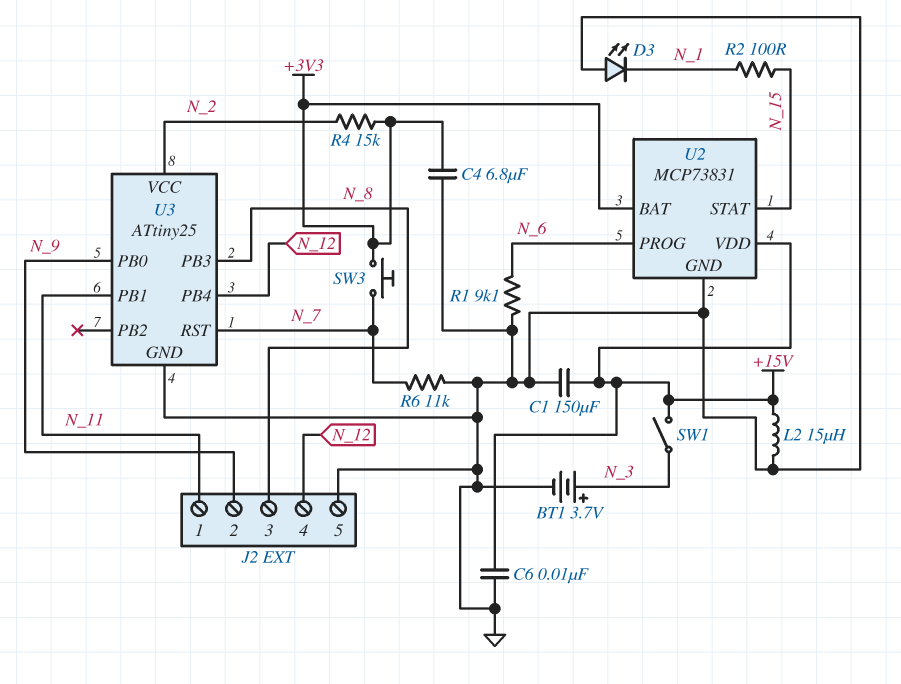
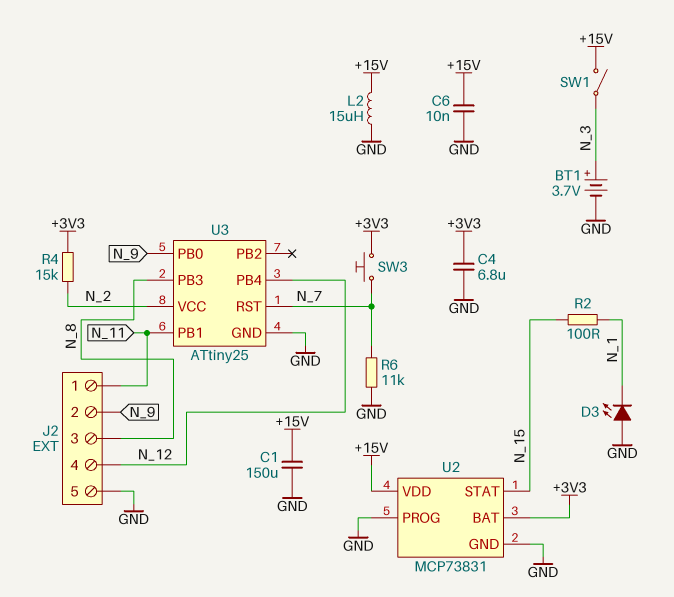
R1: 9.1k (GND, N_6) -> none
U2 pin PROG: N_6 -> GND

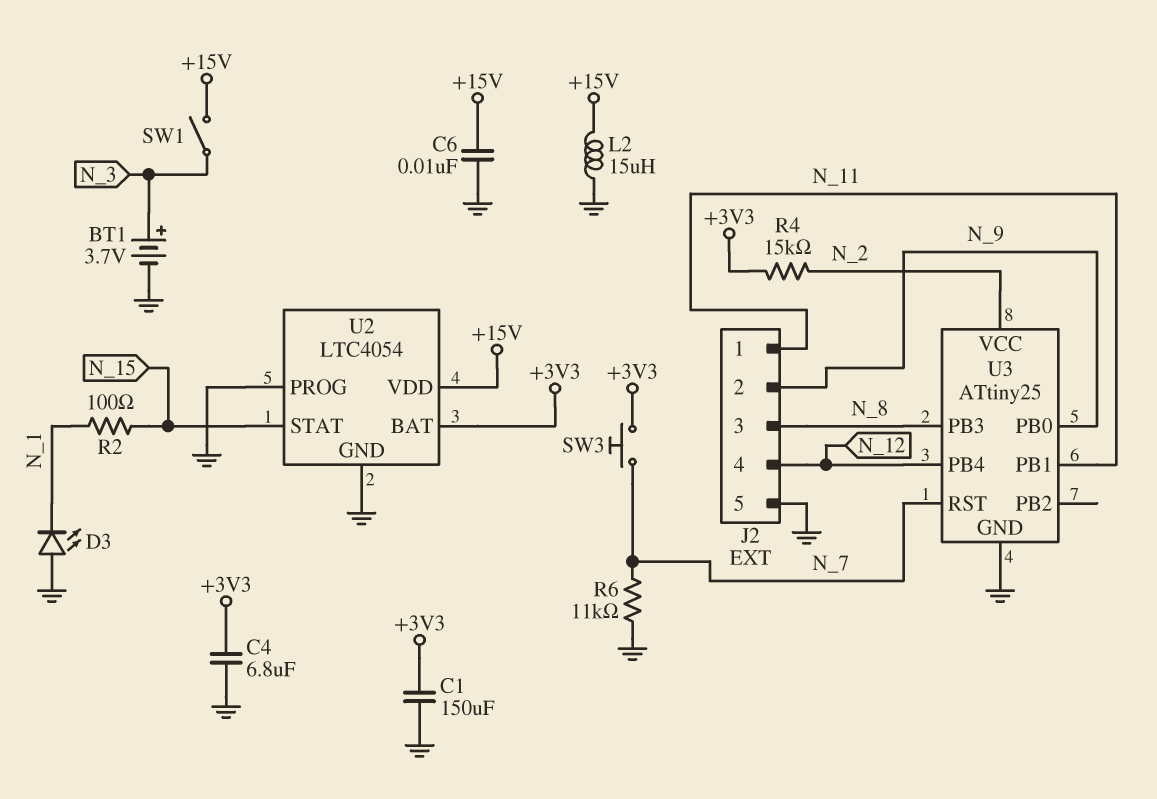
C1: 150uF (+15V, GND) -> 150uF (+3V3, GND)
U2: MCP73831 -> LTC4054

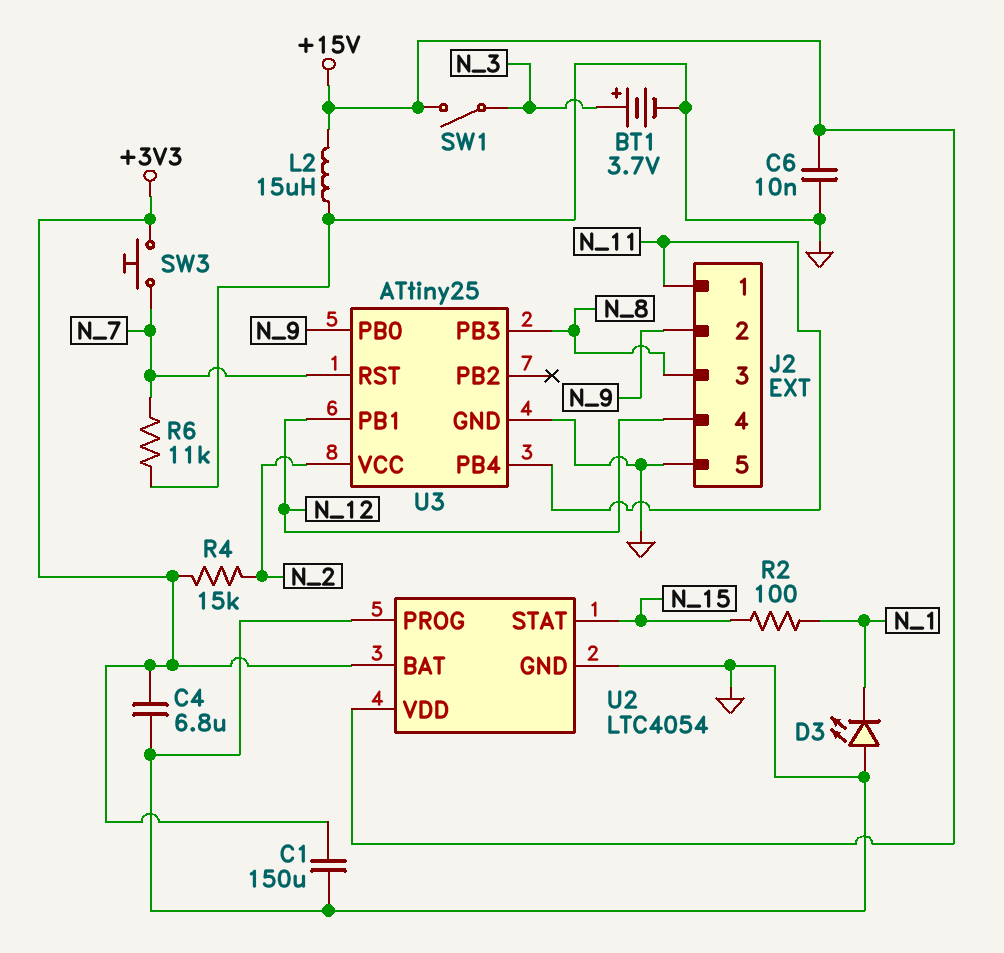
U3 pin PB1: N_11 -> N_12
U3 pin PB4: N_12 -> N_11

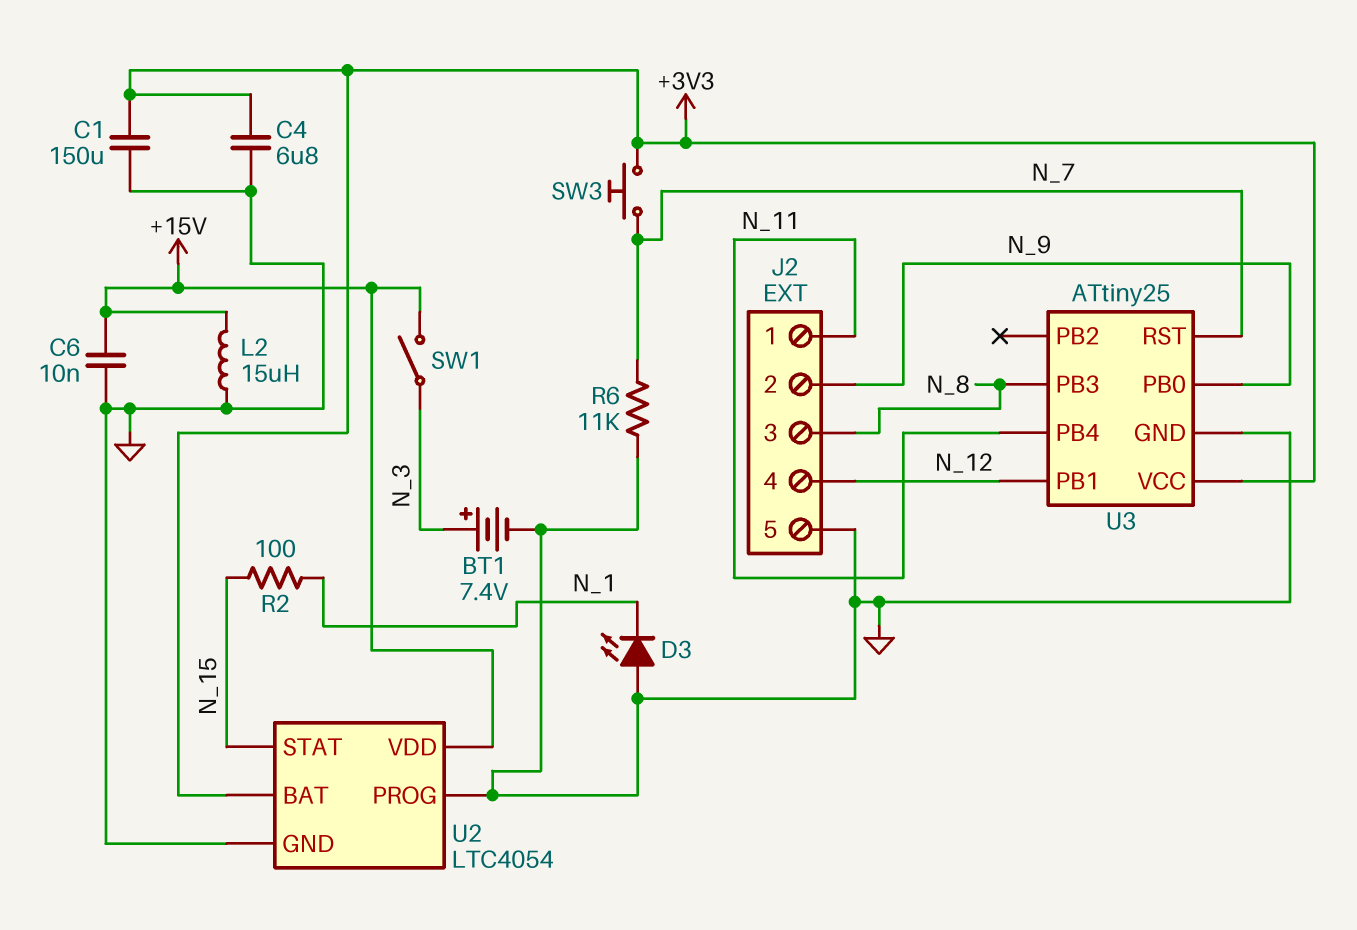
BT1: 3.7V (plus N_3, minus GND) -> 7.4V (plus N_3, minus GND)
R4: 15k (+3V3, N_2) -> none
U3 pin VCC: N_2 -> +3V3

